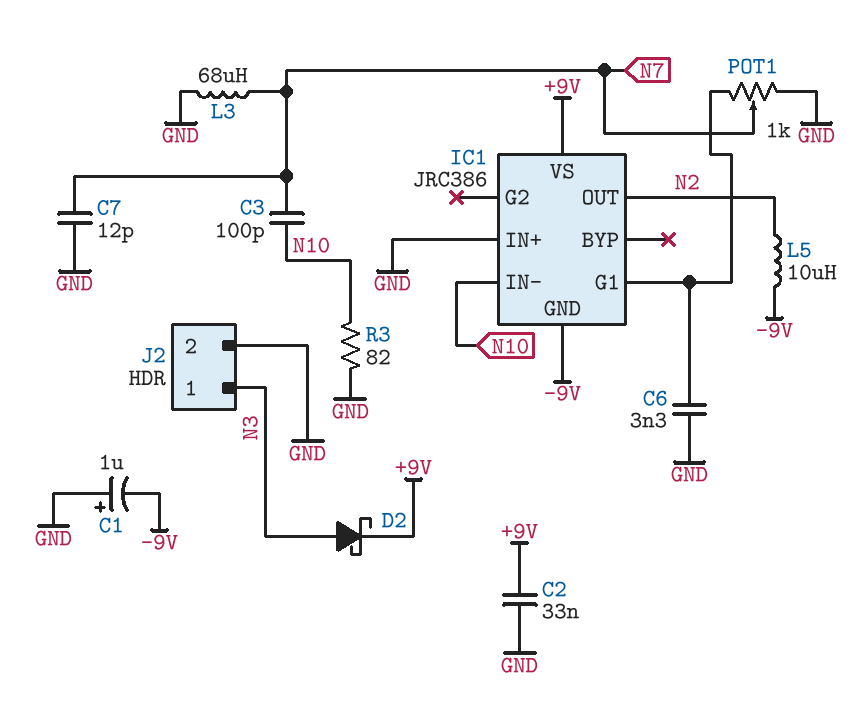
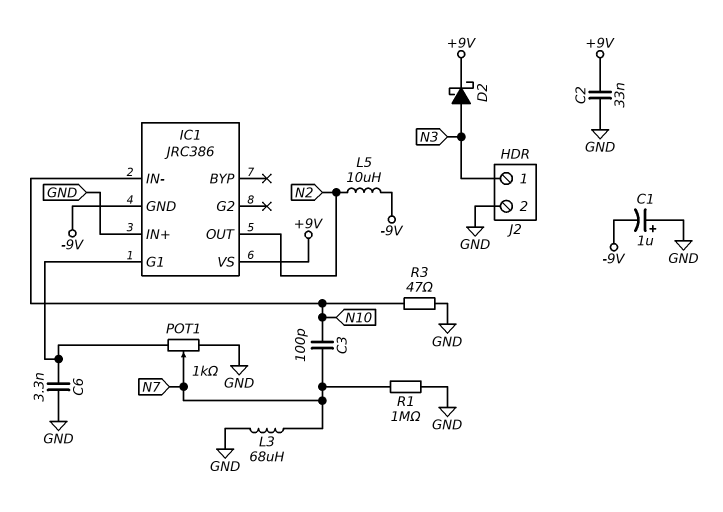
C7: 12pF (GND, N7) -> none
R1: none -> 1M (GND, N7)
R3: 82 (GND, N10) -> 47 (GND, N10)

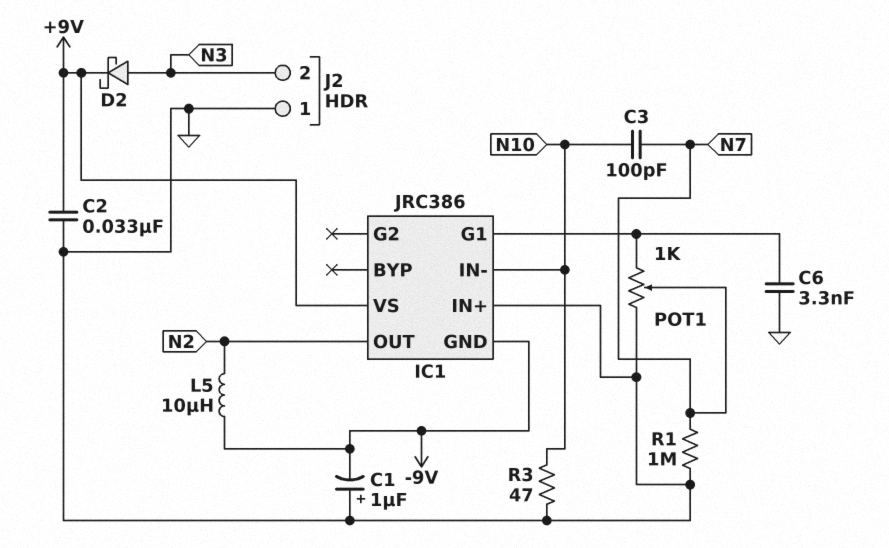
J2 pin 1: N3 -> GND
J2 pin 2: GND -> N3
L3: 68uH (GND, N7) -> none

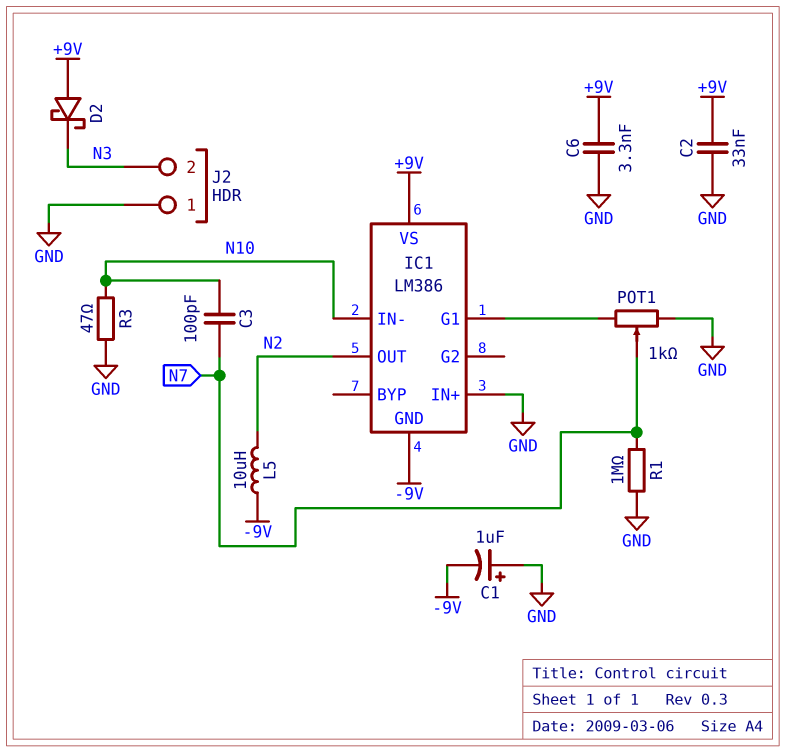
C6: 3.3nF (GND, IC1/G1) -> 3.3nF (+9V, GND)
D2: schottky (A N3, K +9V) -> schottky (A +9V, K N3)
IC1: JRC386 -> LM386

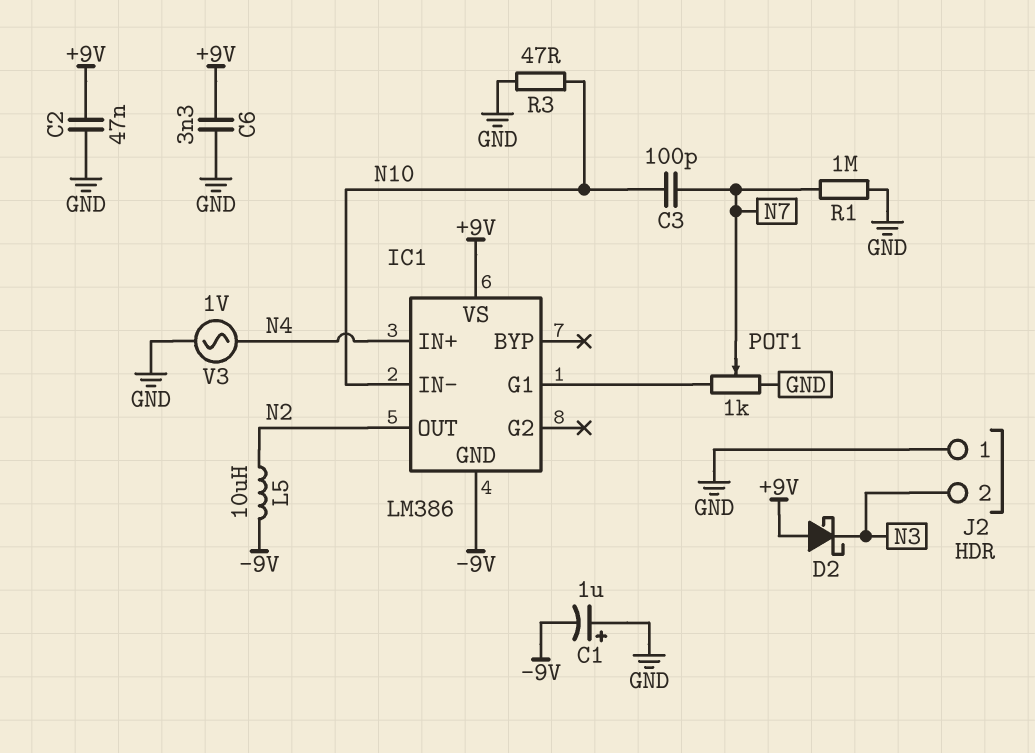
C2: 33nF (+9V, GND) -> 47nF (+9V, GND)
IC1 pin IN+: GND -> N4
V3: none -> AC 1V (GND, N4)

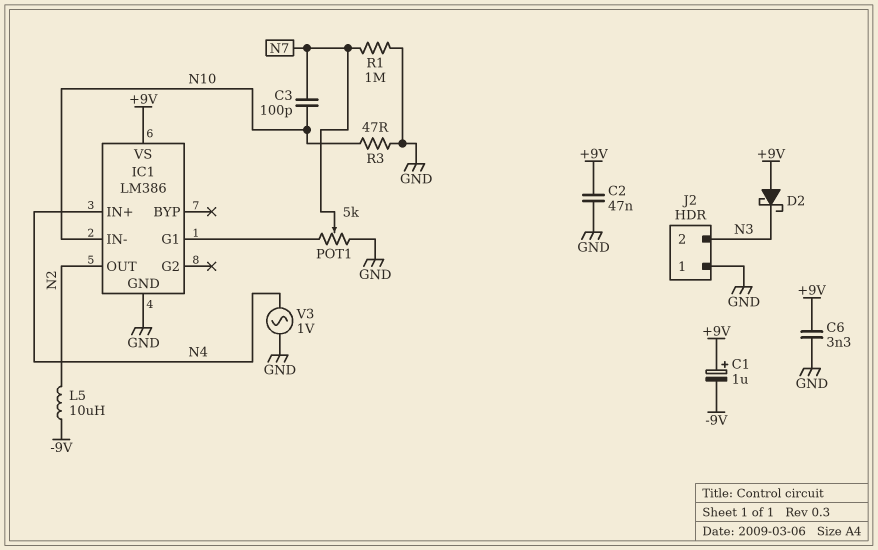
C1: 1uF (plus GND, minus -9V) -> 1uF (plus +9V, minus -9V)
IC1 pin GND: -9V -> GND
POT1: 1k (GND, IC1/G1, wiper N7) -> 5k (GND, IC1/G1, wiper N7)

